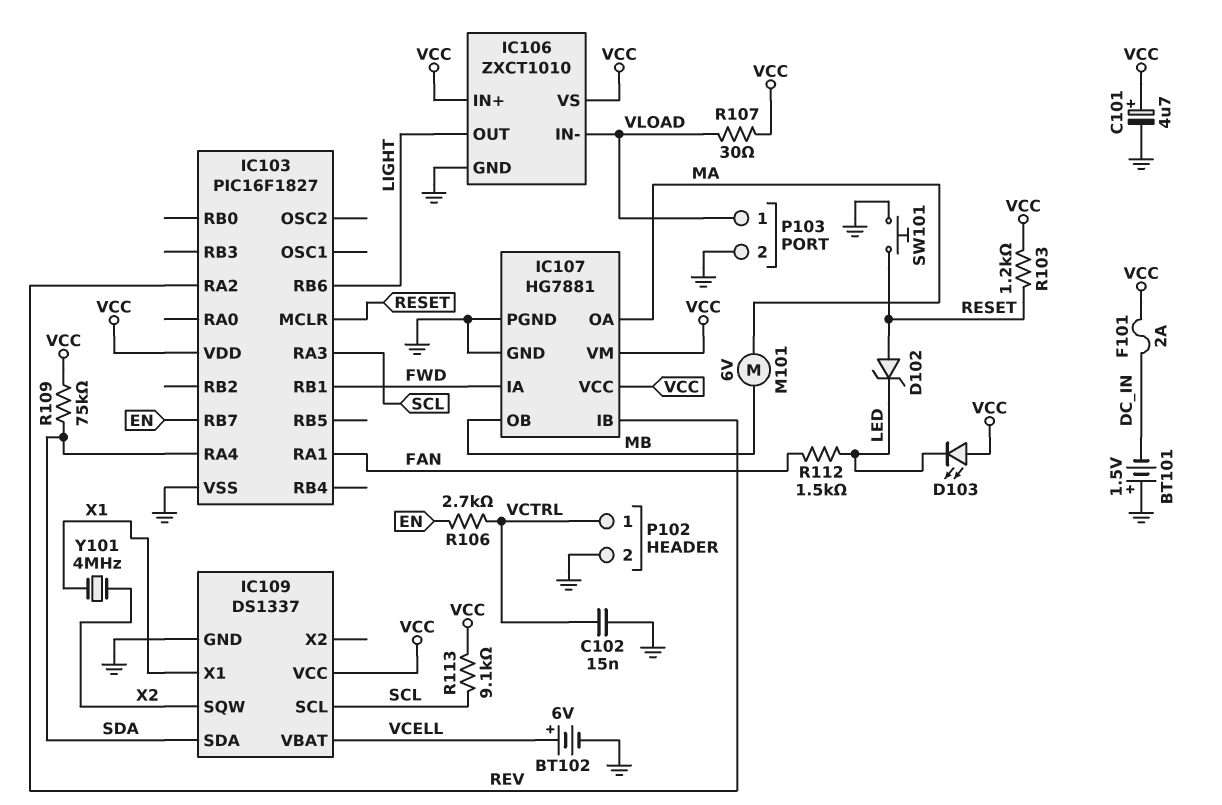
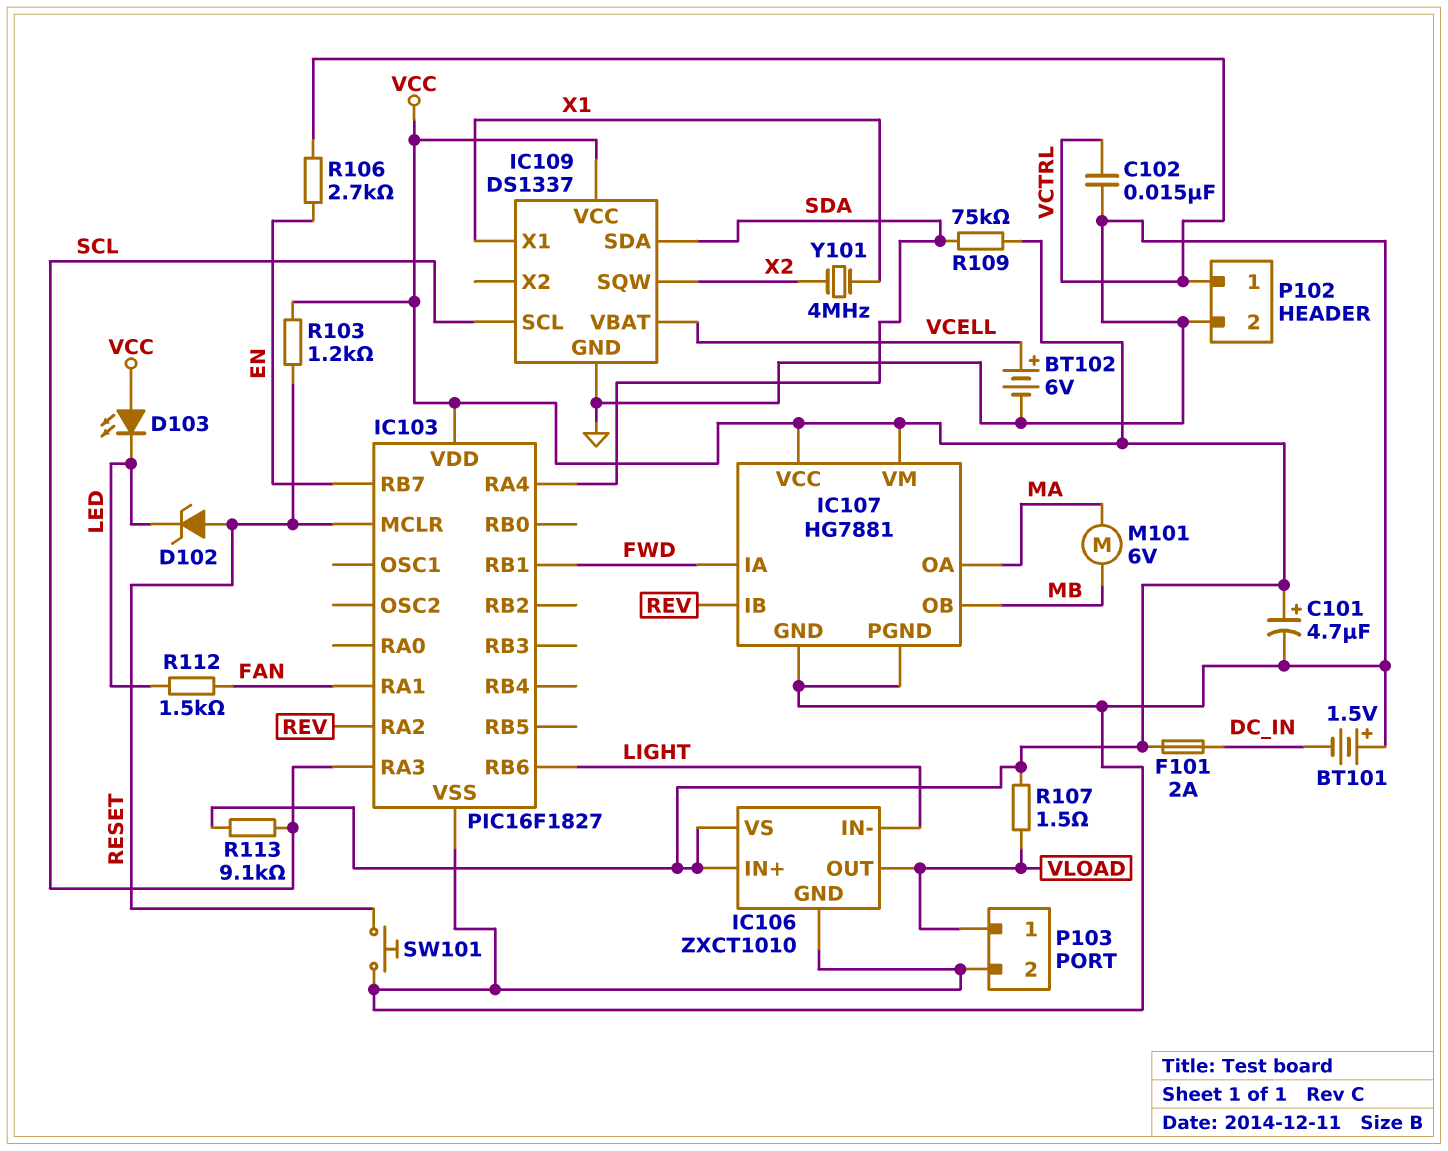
IC106 pin IN-: VLOAD -> LIGHT
IC106 pin OUT: LIGHT -> VLOAD
R107: 30 (VCC, VLOAD) -> 1.5 (VCC, VLOAD)

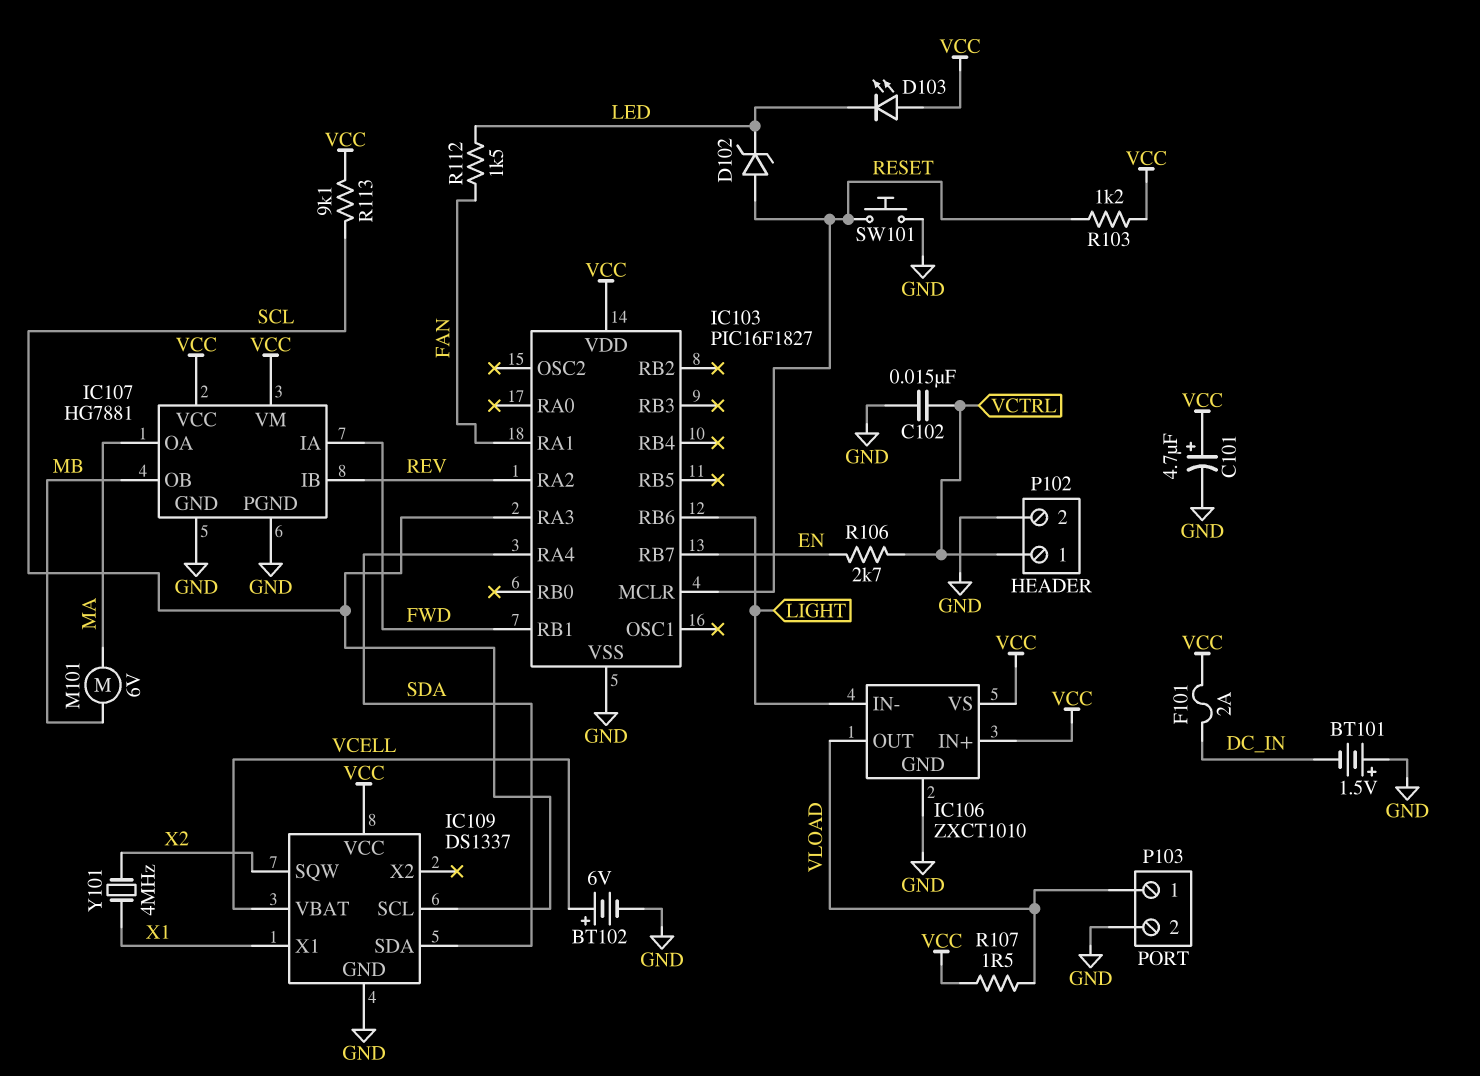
R109: 75k (SDA, VCC) -> none

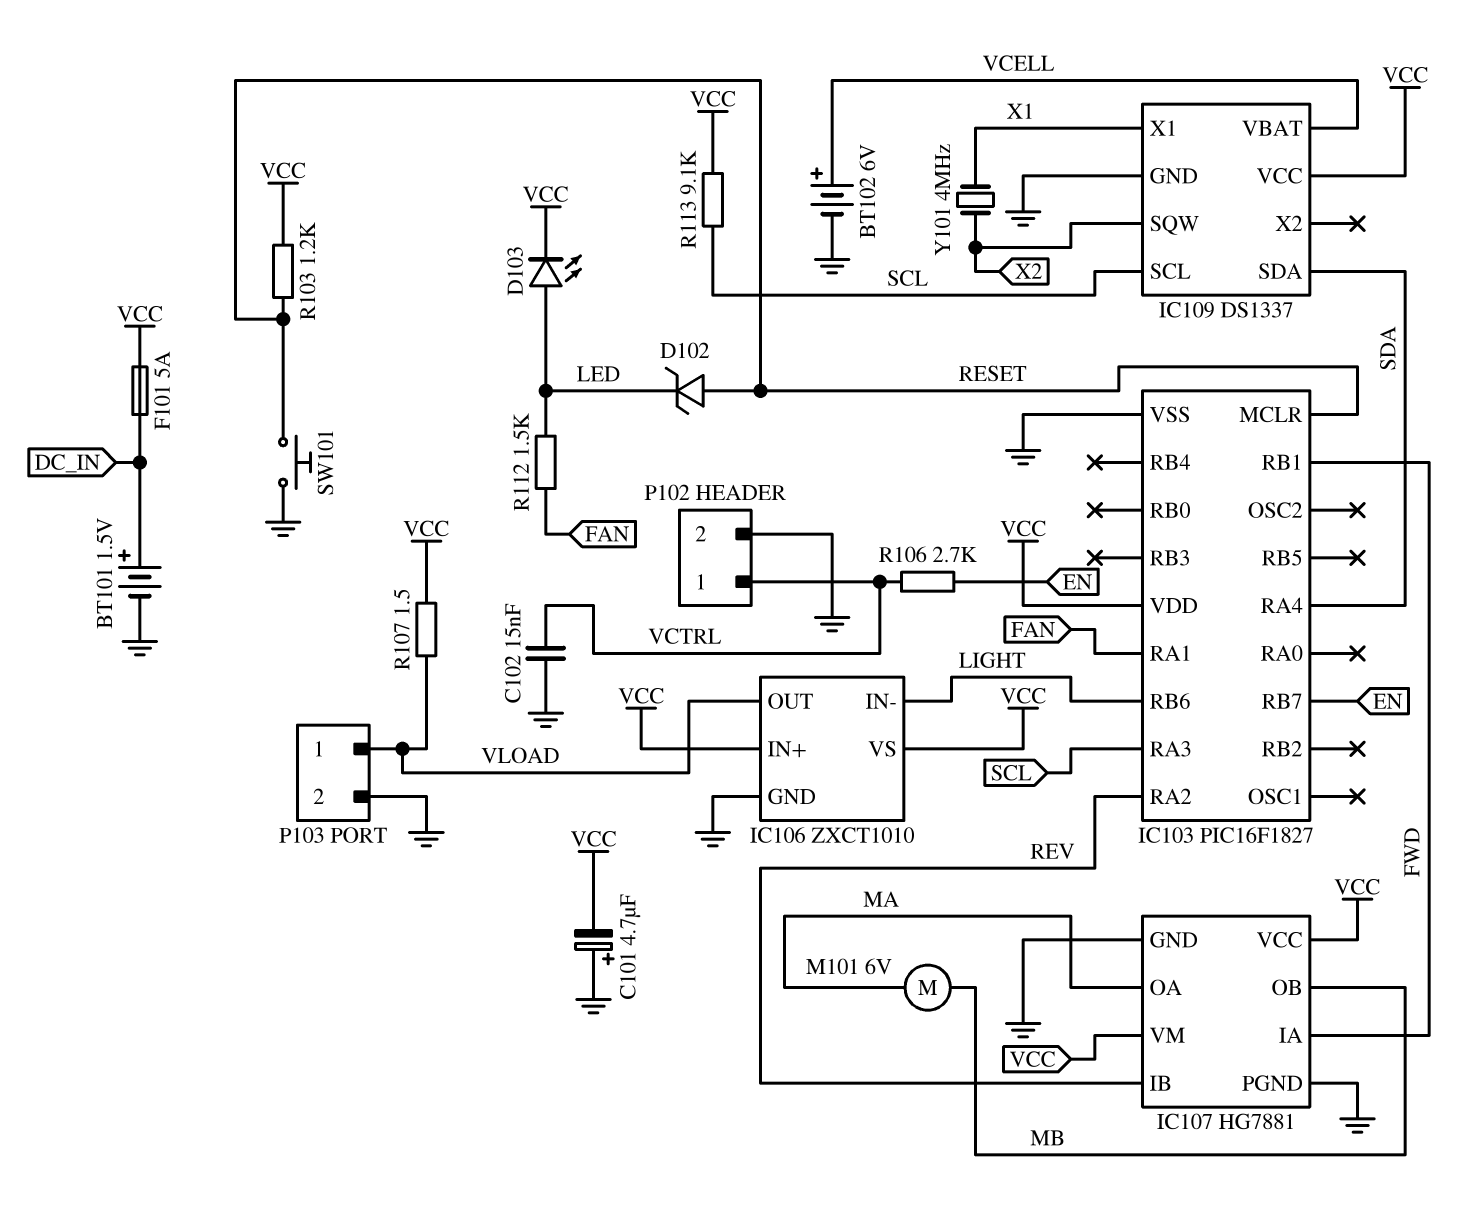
BT101: 1.5V (plus GND, minus DC_IN) -> 1.5V (plus DC_IN, minus GND)
C101: 4.7uF (plus VCC, minus GND) -> 4.7uF (plus GND, minus VCC)
D103: LED (A VCC, K LED) -> LED (A LED, K VCC)
F101: 2A (DC_IN, VCC) -> 5A (DC_IN, VCC)

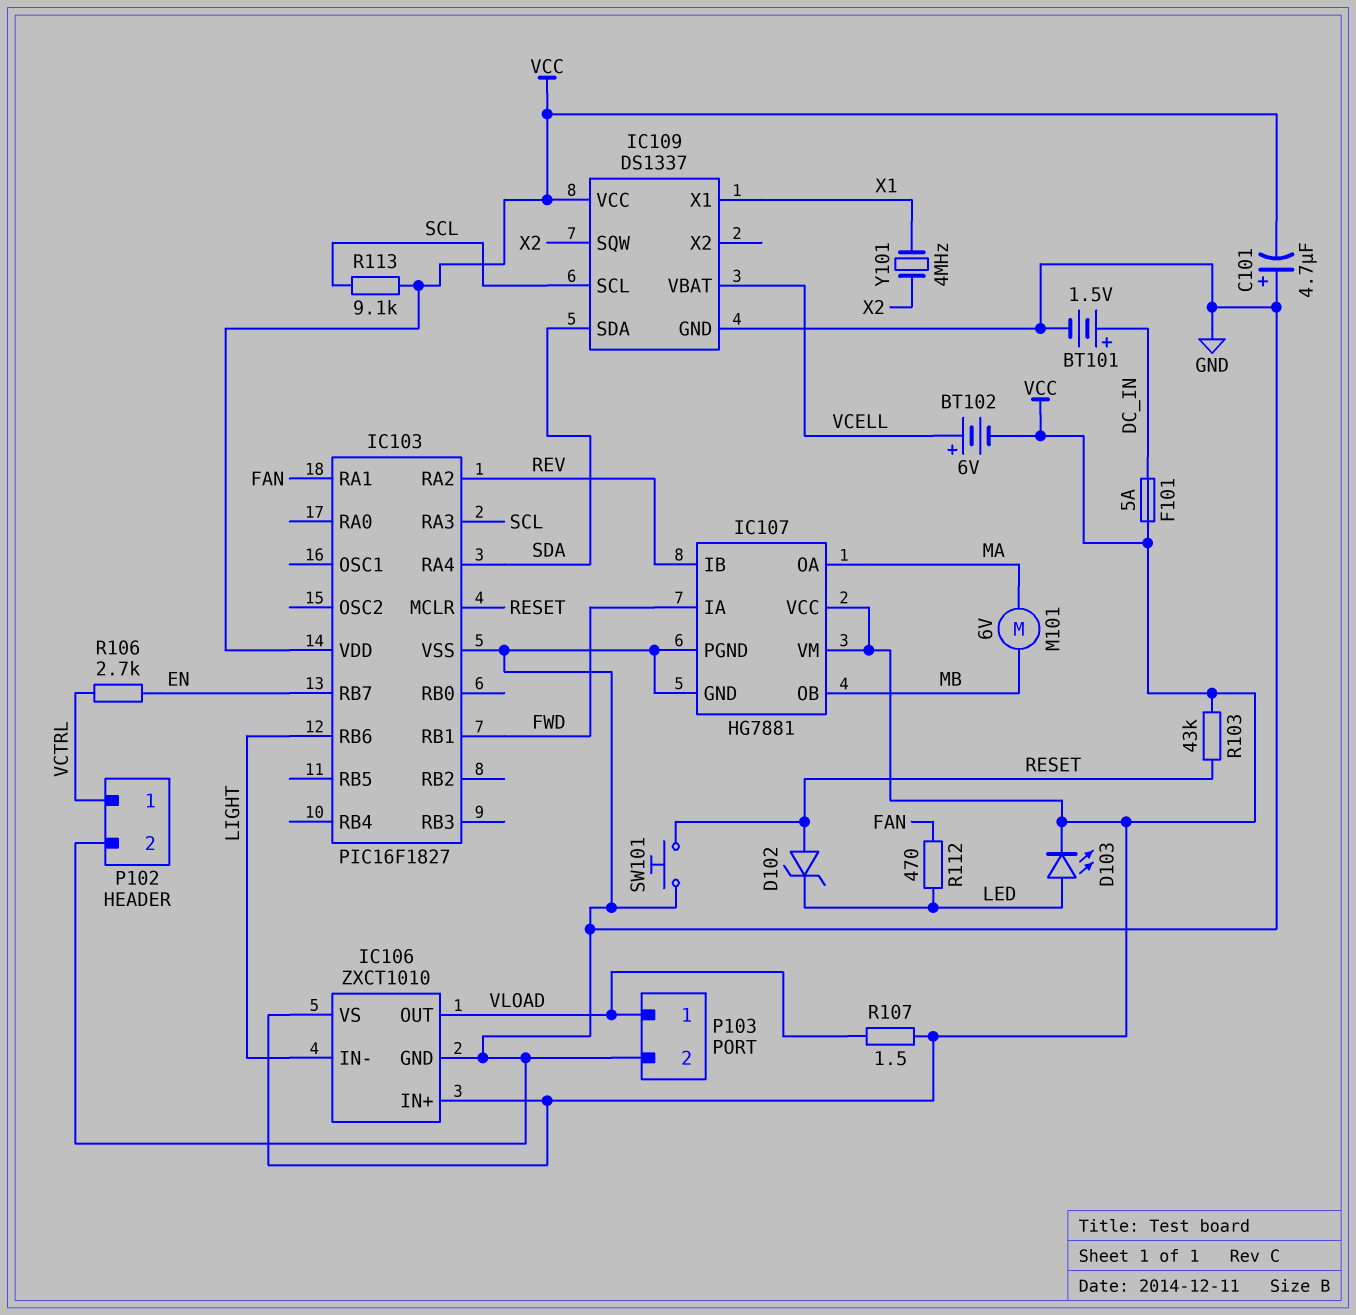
BT102: 6V (plus VCELL, minus GND) -> 6V (plus VCELL, minus VCC)
C102: 15nF (GND, VCTRL) -> none
R103: 1.2k (RESET, VCC) -> 43k (RESET, VCC)
R112: 1.5k (FAN, LED) -> 470 (FAN, LED)

